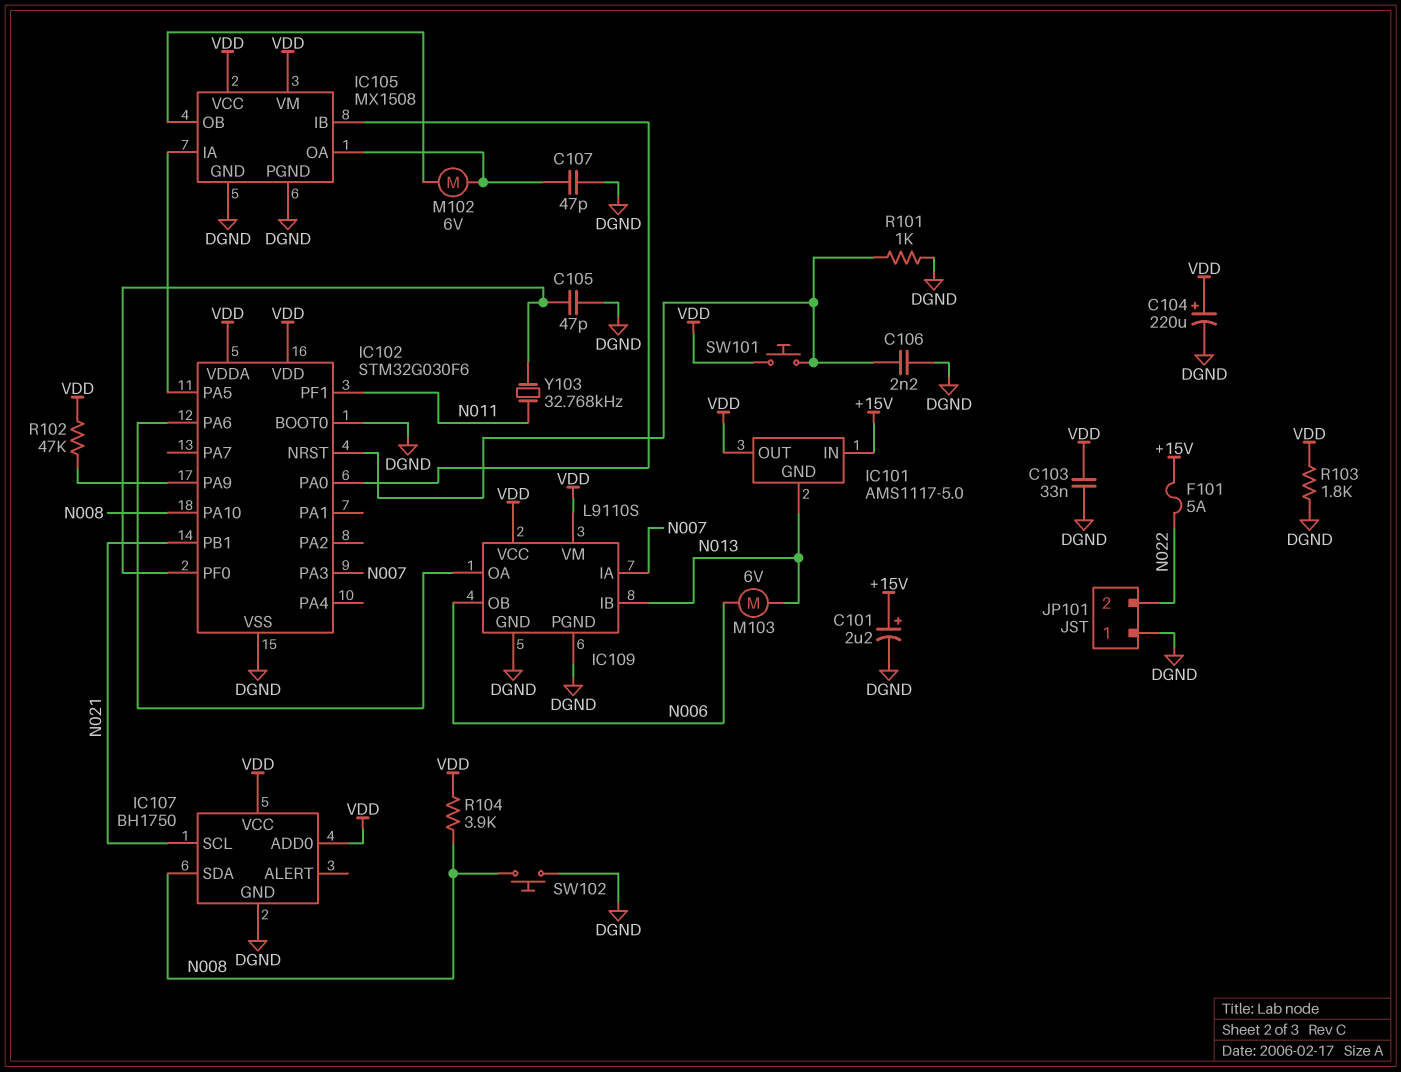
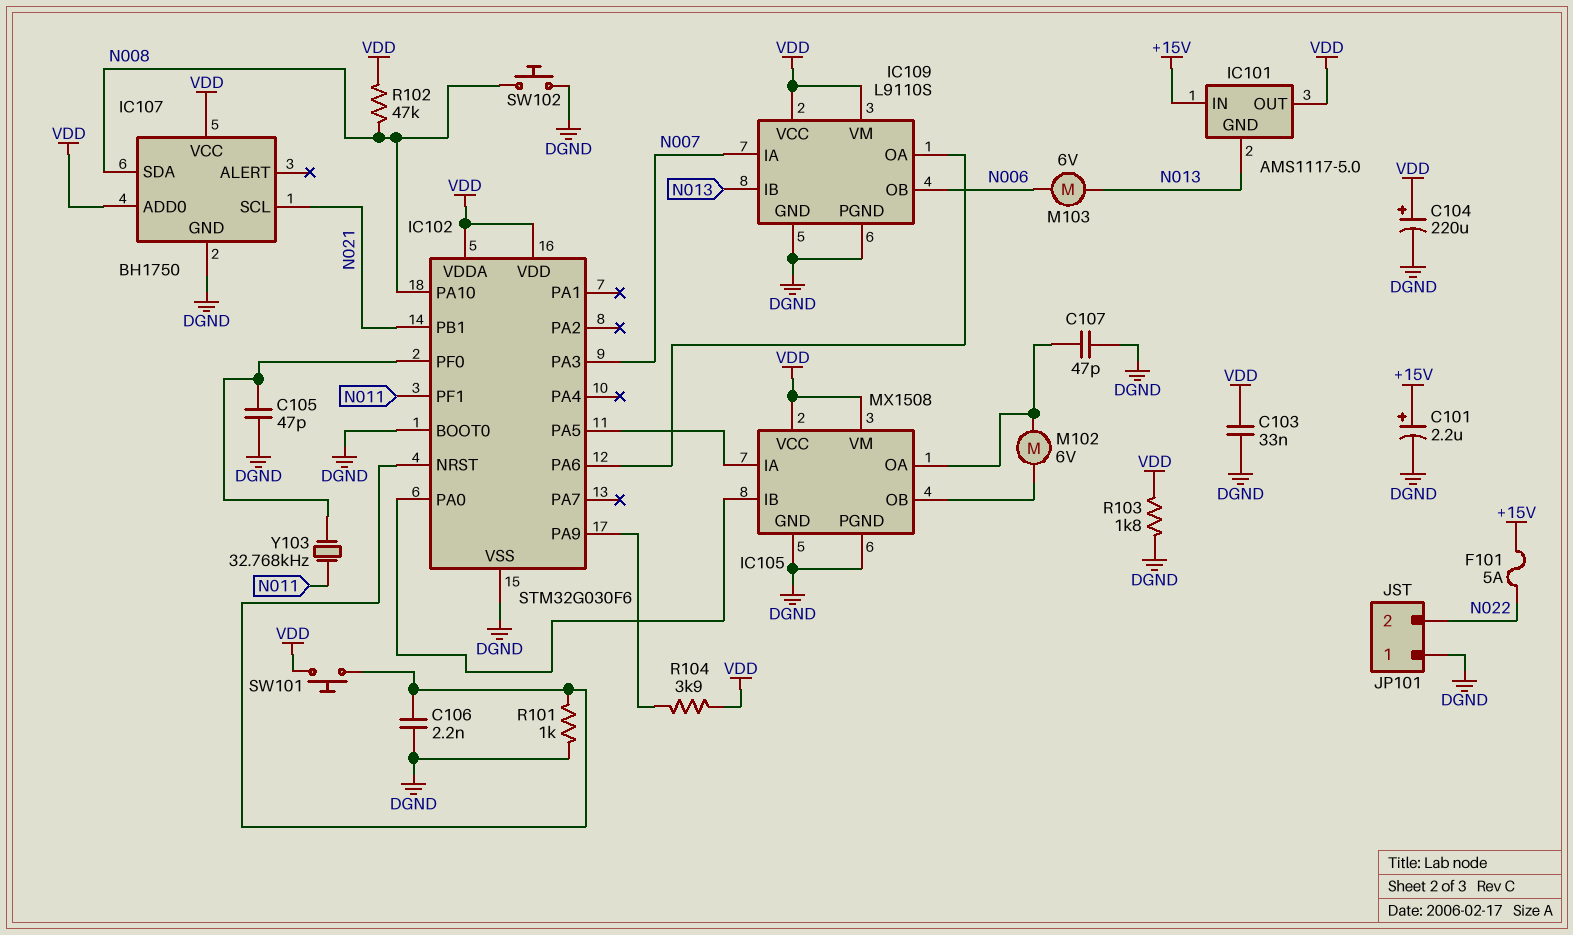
R102: 47k (IC102/PA9, VDD) -> 47k (N008, VDD)
R104: 3.9k (N008, VDD) -> 3.9k (IC102/PA9, VDD)

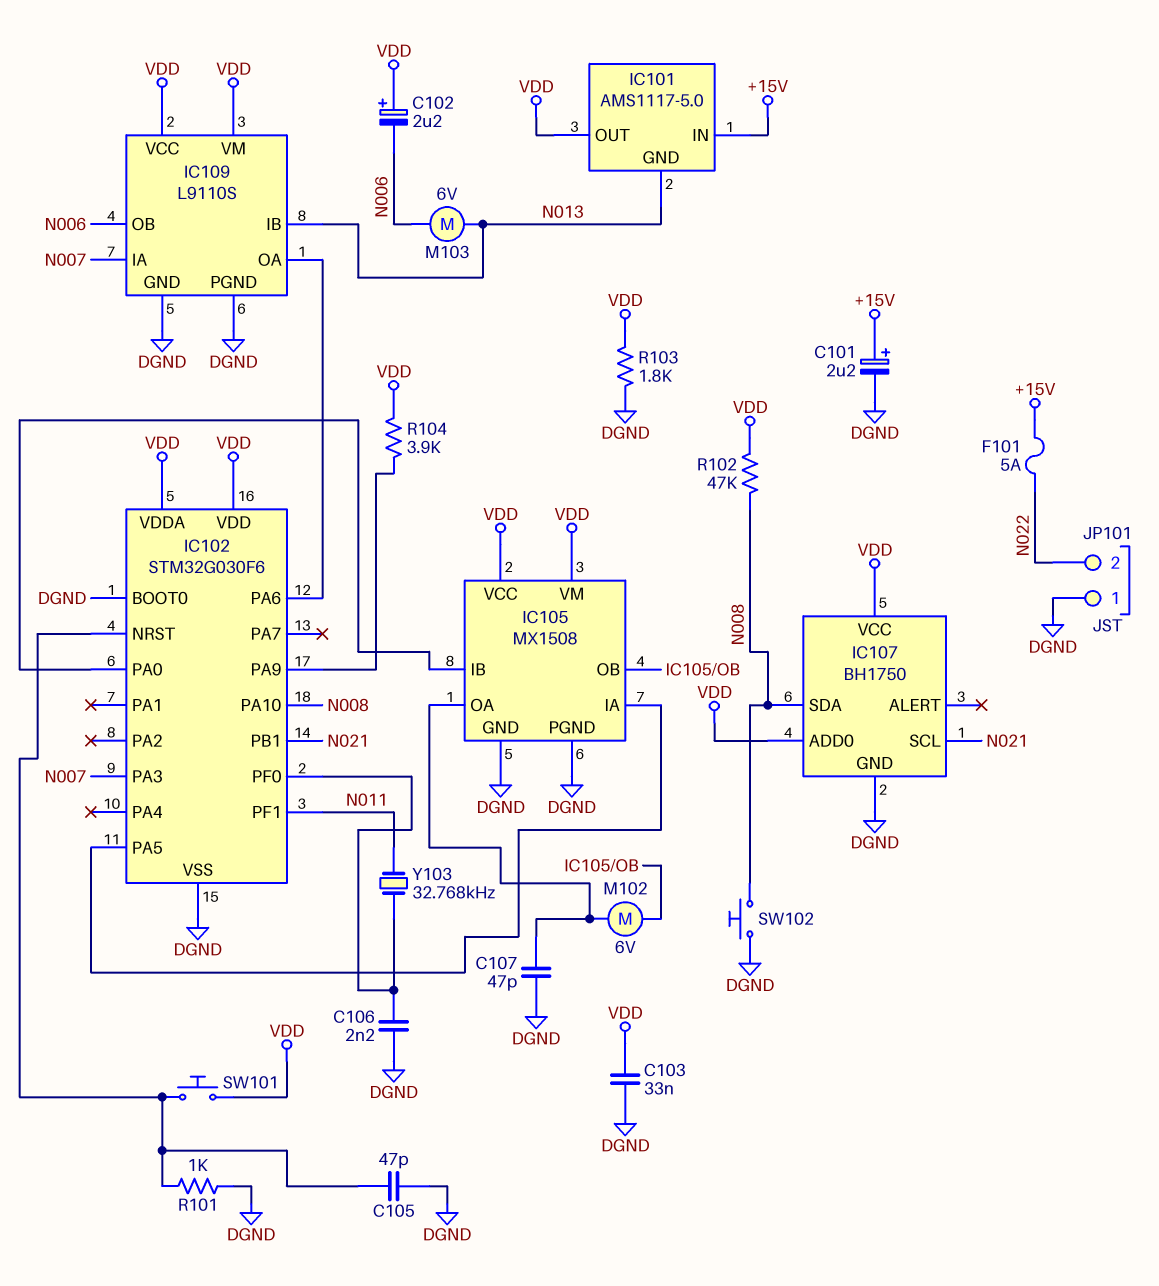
C102: none -> 2.2uF (plus VDD, minus N006)
C104: 220uF (plus VDD, minus DGND) -> none
C105: 47pF (DGND, IC102/PF0) -> 47pF (DGND, IC102/NRST)
C106: 2.2nF (DGND, IC102/NRST) -> 2.2nF (DGND, IC102/PF0)

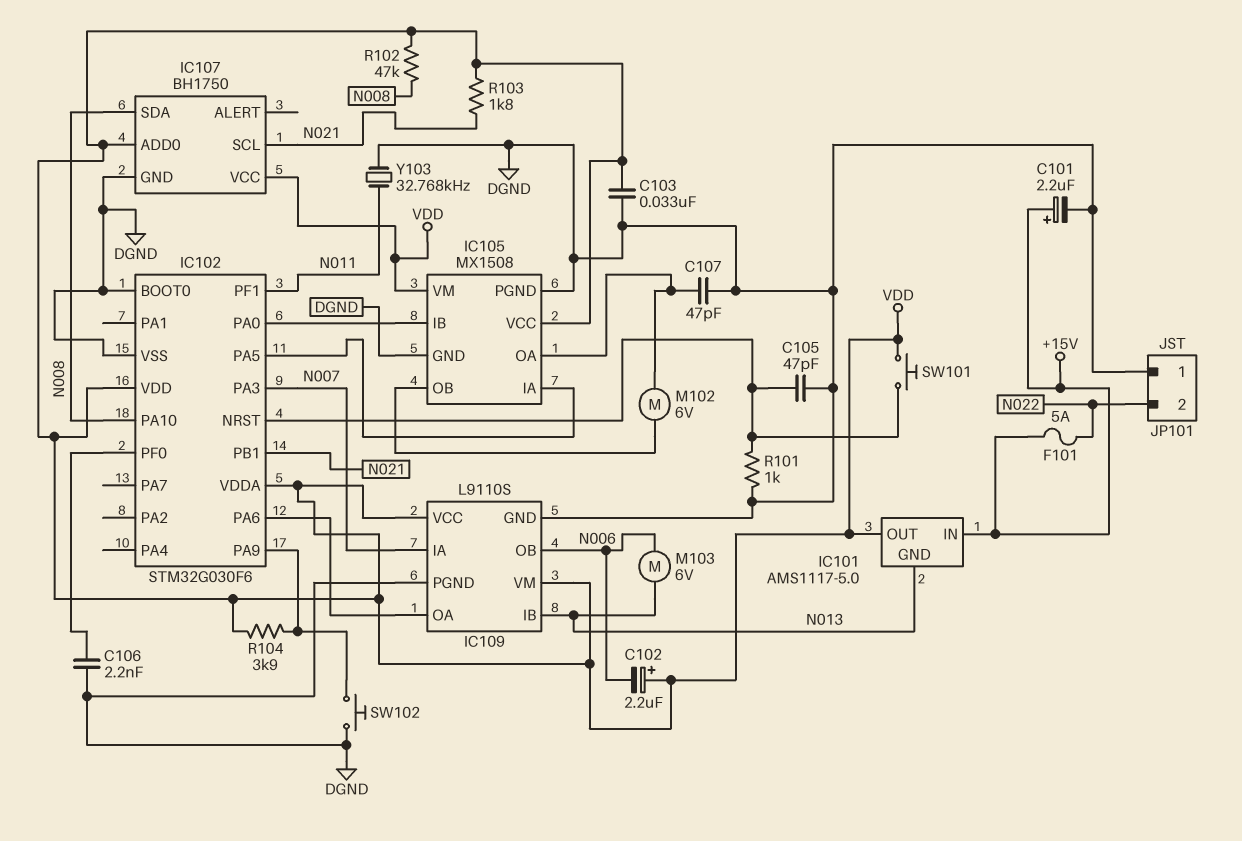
R103: 1.8k (DGND, VDD) -> 1.8k (N021, VDD)
SW102: button (DGND, N008) -> button (DGND, IC102/PA9)
Y103: 32.768kHz (IC102/PF0, N011) -> 32.768kHz (DGND, N011)

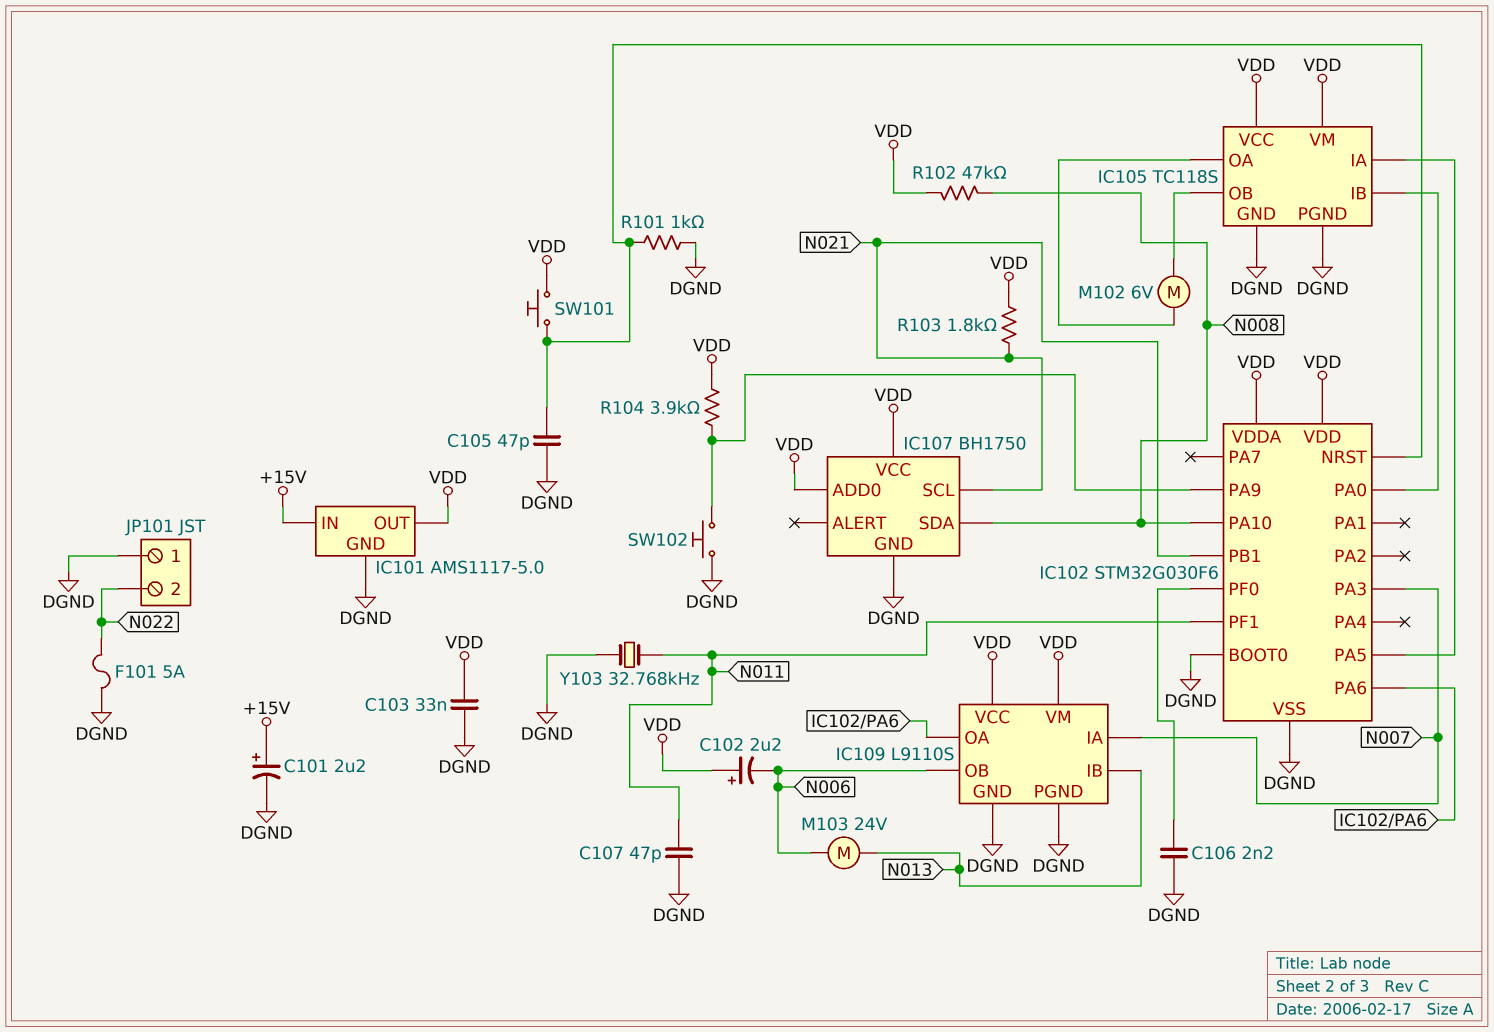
C107: 47pF (DGND, IC105/OA) -> 47pF (DGND, N011)
F101: 5A (+15V, N022) -> 5A (DGND, N022)
IC101 pin GND: N013 -> DGND
IC105: MX1508 -> TC118S
M103: motor 6V (N006, N013) -> motor 24V (N006, N013)

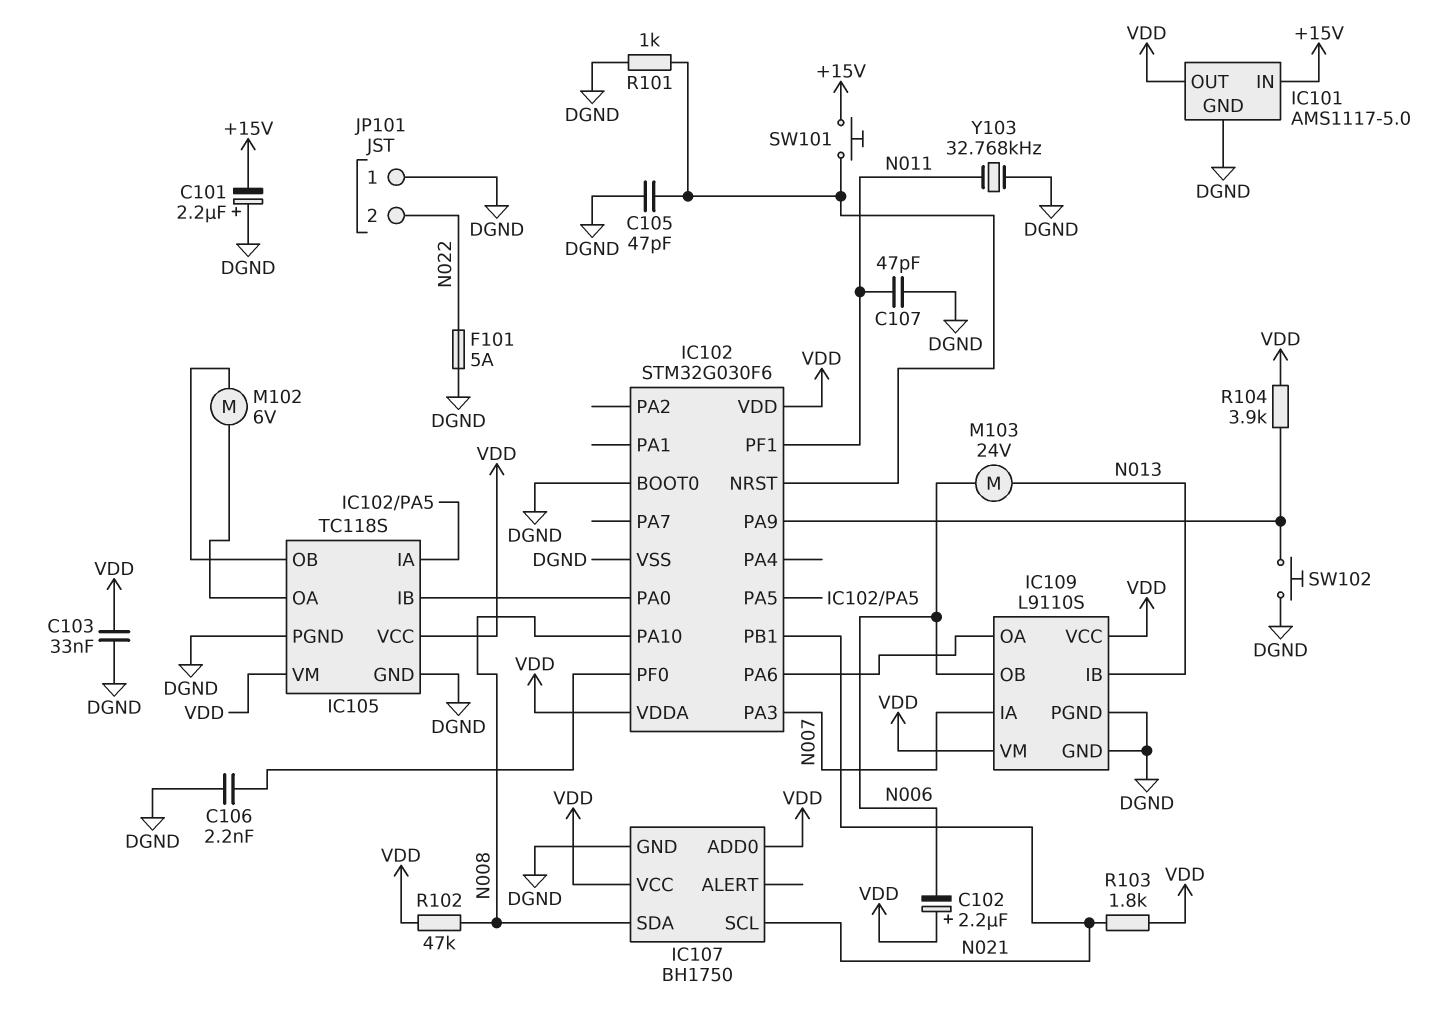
C101: 2.2uF (plus +15V, minus DGND) -> 2.2uF (plus DGND, minus +15V)
SW101: button (IC102/NRST, VDD) -> button (+15V, IC102/NRST)

